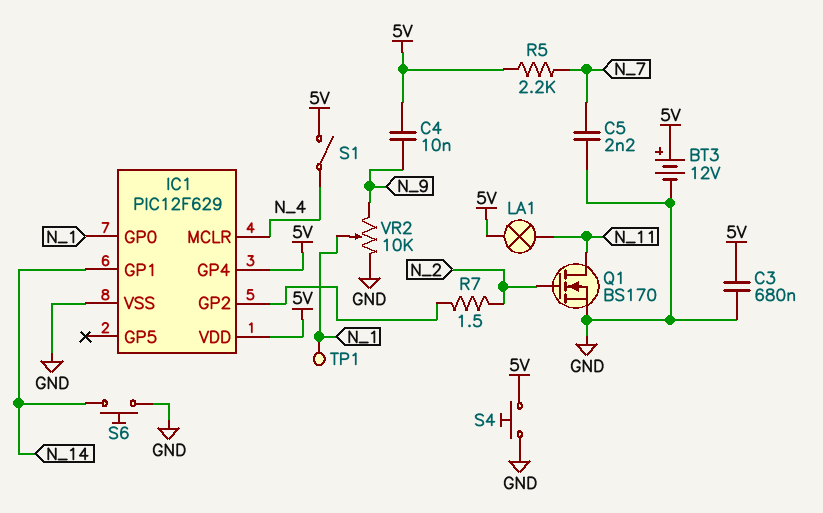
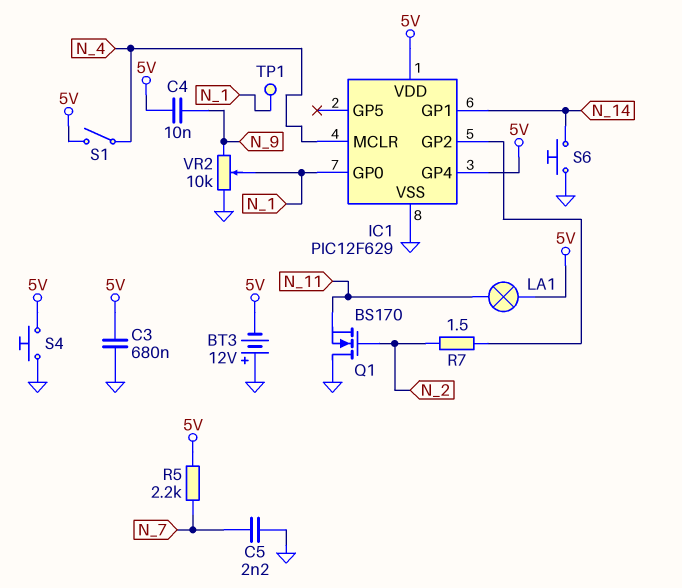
BT3: 12V (plus 5V, minus GND) -> 12V (plus GND, minus 5V)
Q1: NMOS BS170 (G N_2, D N_11, S GND) -> NMOS BS170 (G N_2, D GND, S N_11)

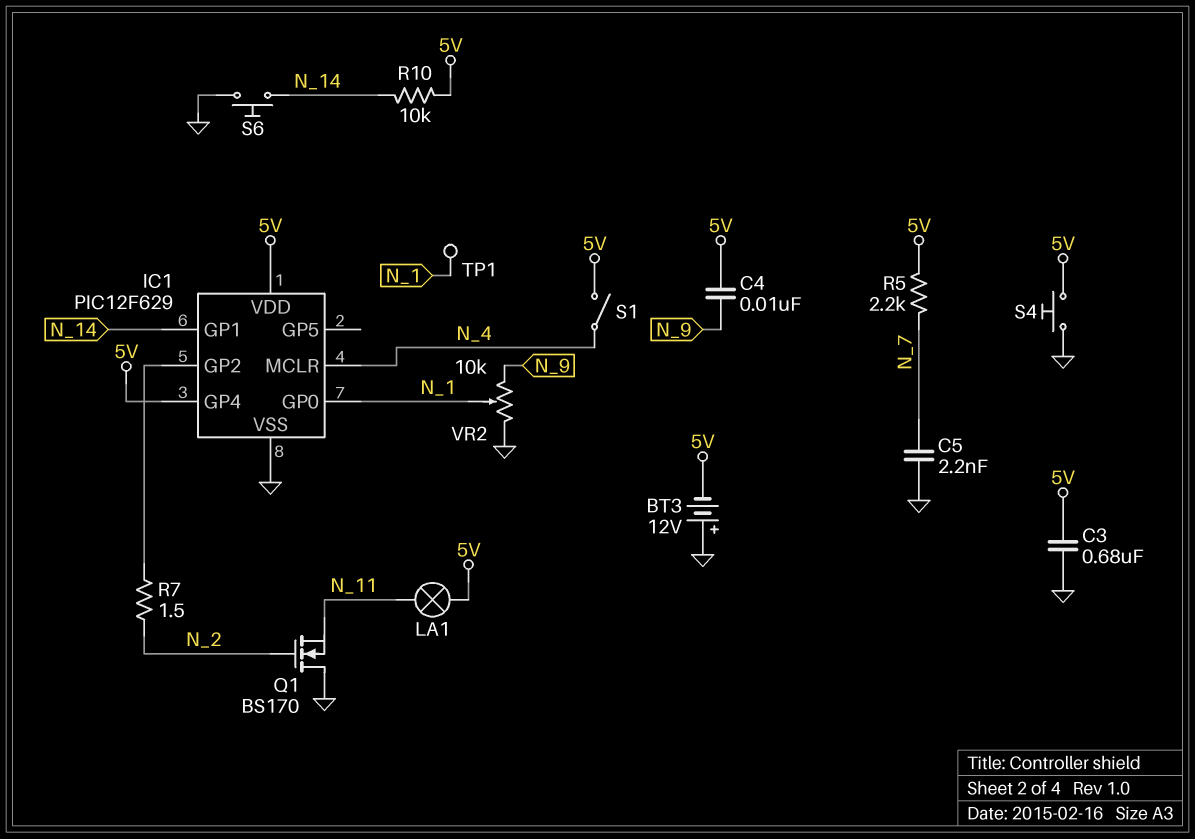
R10: none -> 10k (5V, N_14)

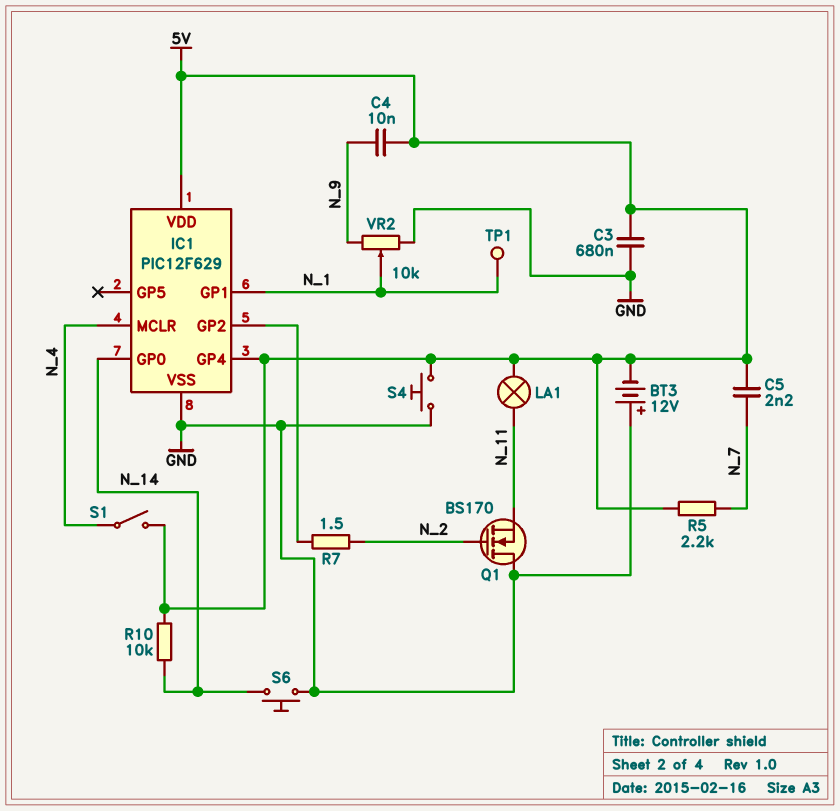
C5: 2.2nF (GND, N_7) -> 2.2nF (5V, N_7)
IC1 pin GP0: N_1 -> N_14
IC1 pin GP1: N_14 -> N_1

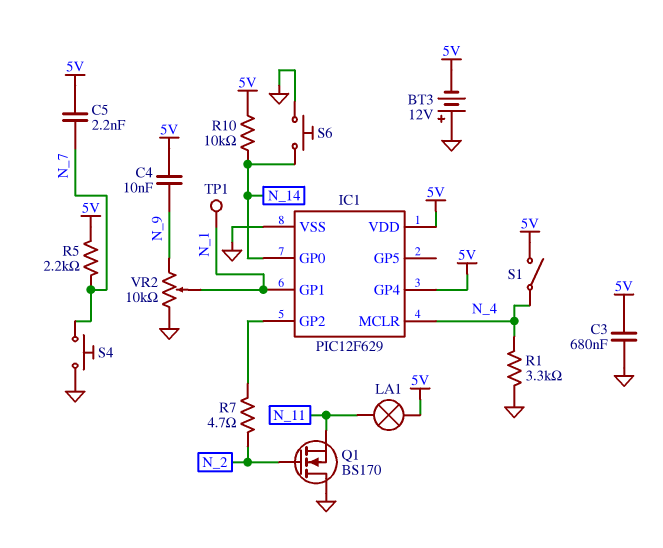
R1: none -> 3.3k (GND, N_4)
R7: 1.5 (IC1/GP2, N_2) -> 4.7 (IC1/GP2, N_2)
S4: button (5V, GND) -> button (GND, N_7)

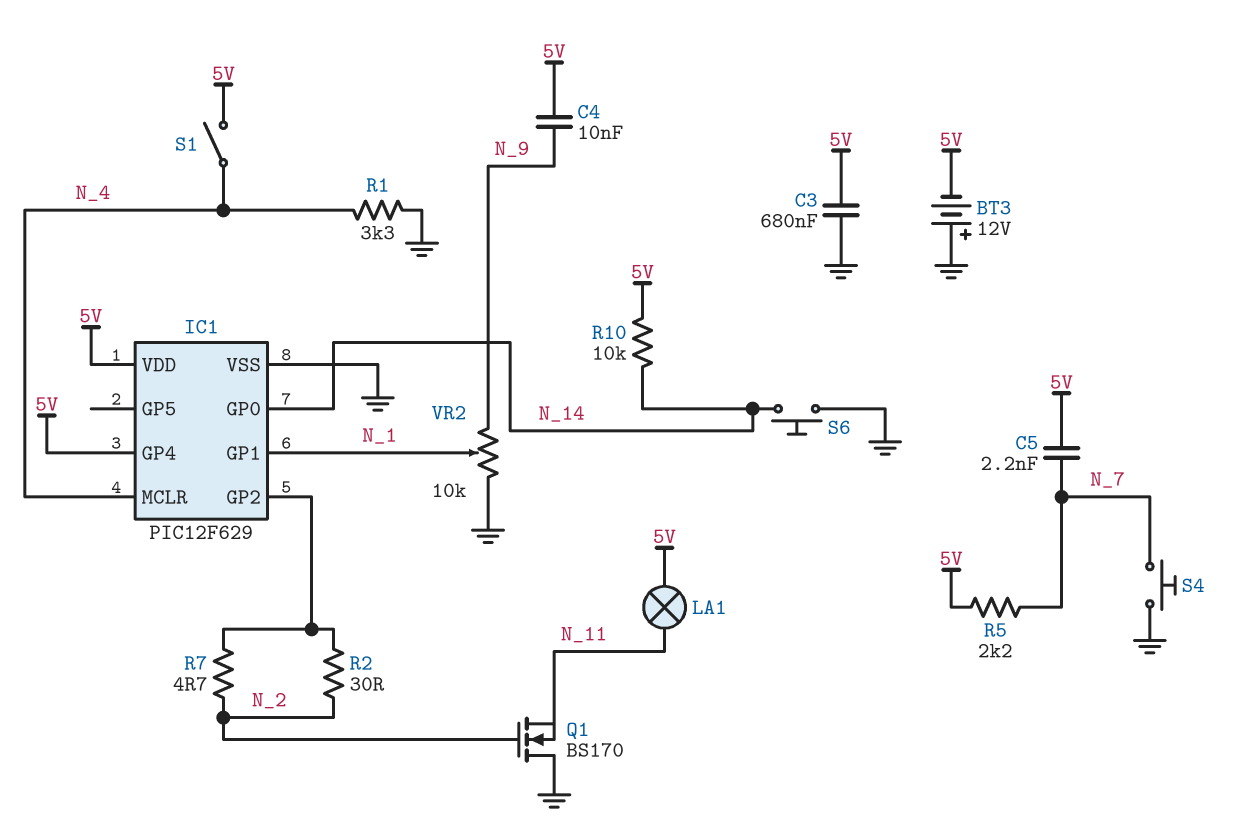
R2: none -> 30 (IC1/GP2, N_2)
TP1: test point (N_1) -> none

